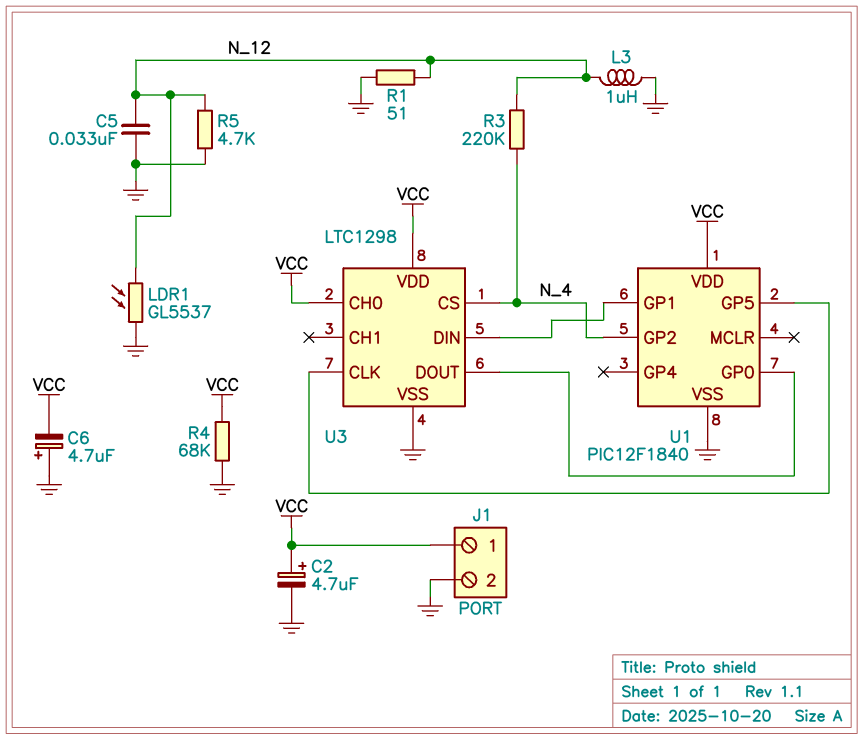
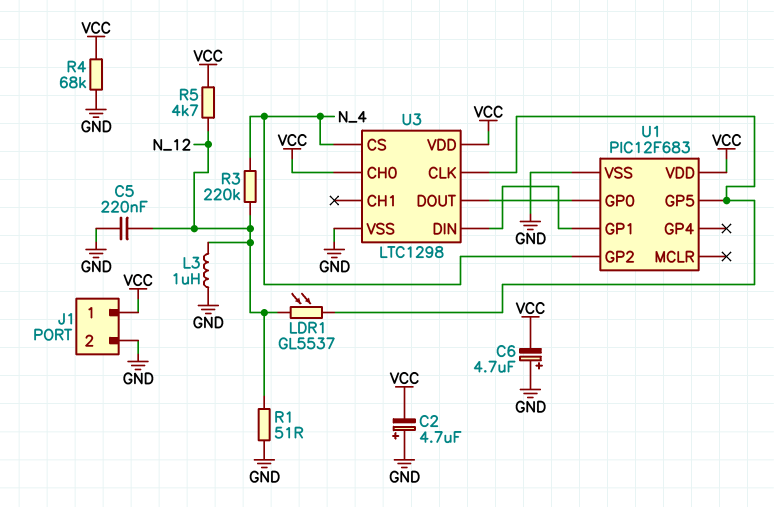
C2: 4.7uF (plus VCC, minus GND) -> 4.7uF (plus GND, minus VCC)
C5: 33nF (GND, N_12) -> 220nF (GND, N_12)
LDR1: GL5537 (GND, N_12) -> GL5537 (N_12, U1/GP5)
R5: 4.7k (GND, N_12) -> 4.7k (N_12, VCC)
U1: PIC12F1840 -> PIC12F683

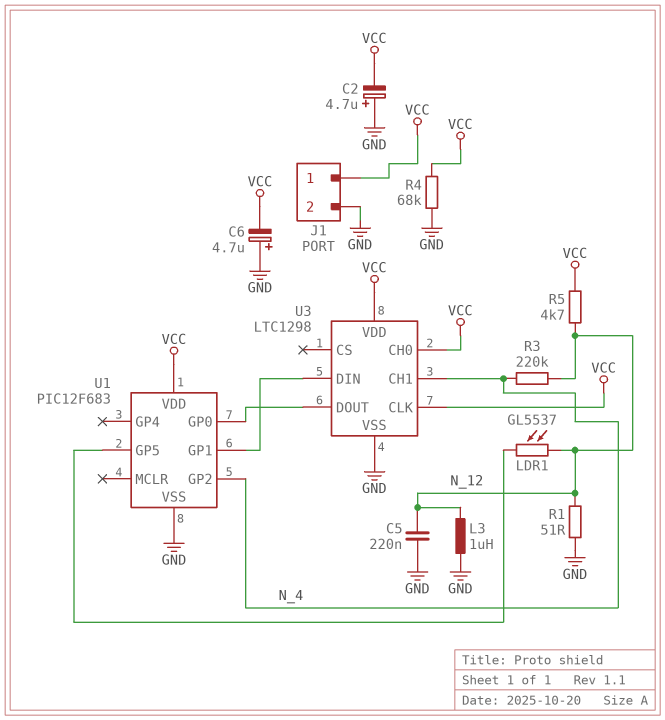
U3 pin CH1: none -> N_4
U3 pin CLK: U1/GP5 -> VCC
U3 pin CS: N_4 -> none

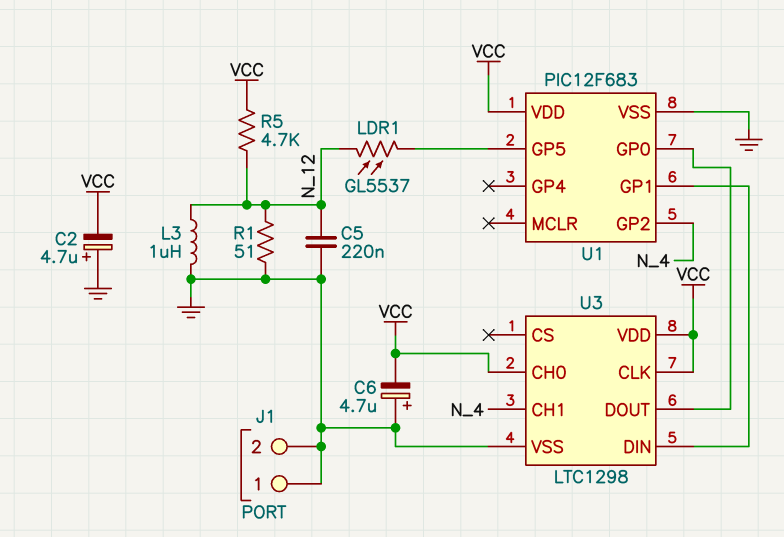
J1 pin 1: VCC -> GND
R3: 220k (N_4, N_12) -> none
R4: 68k (GND, VCC) -> none

